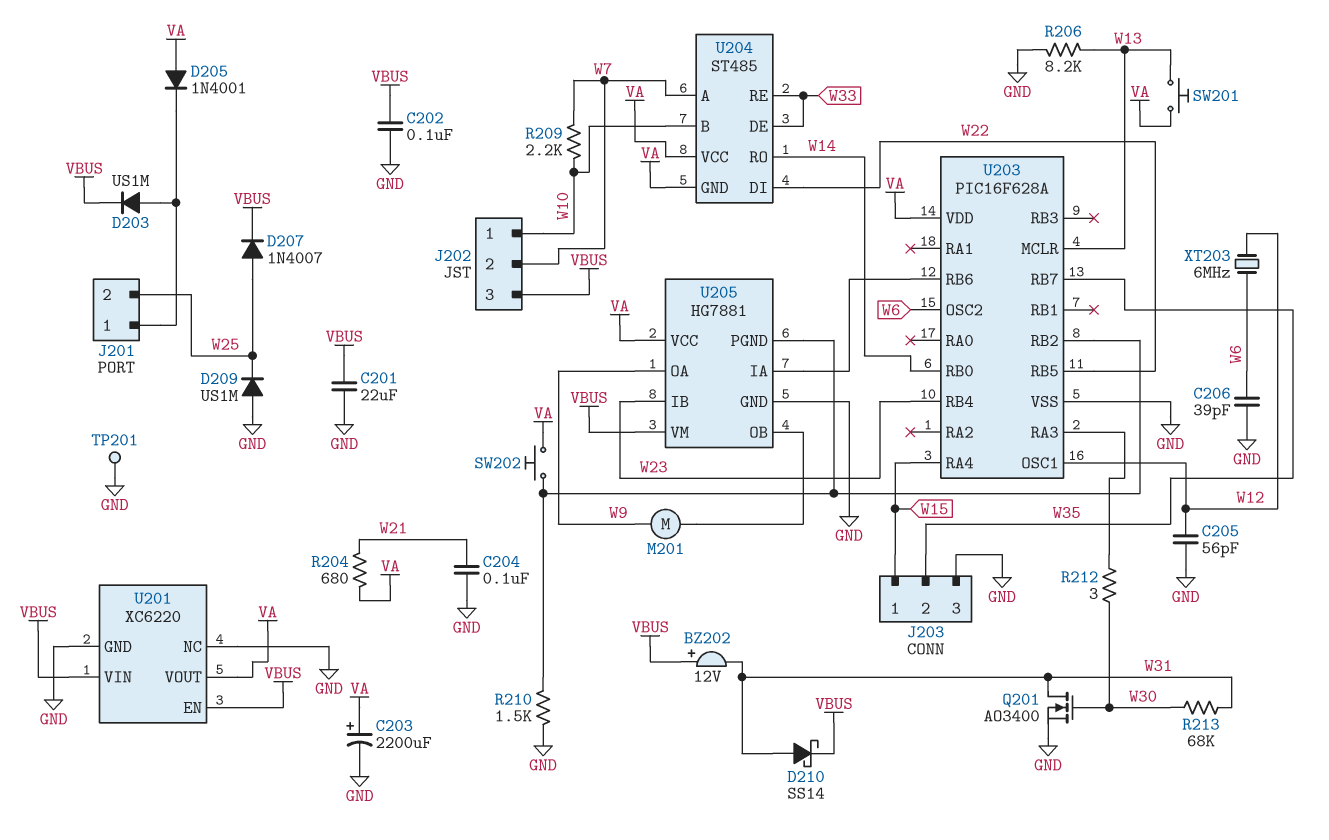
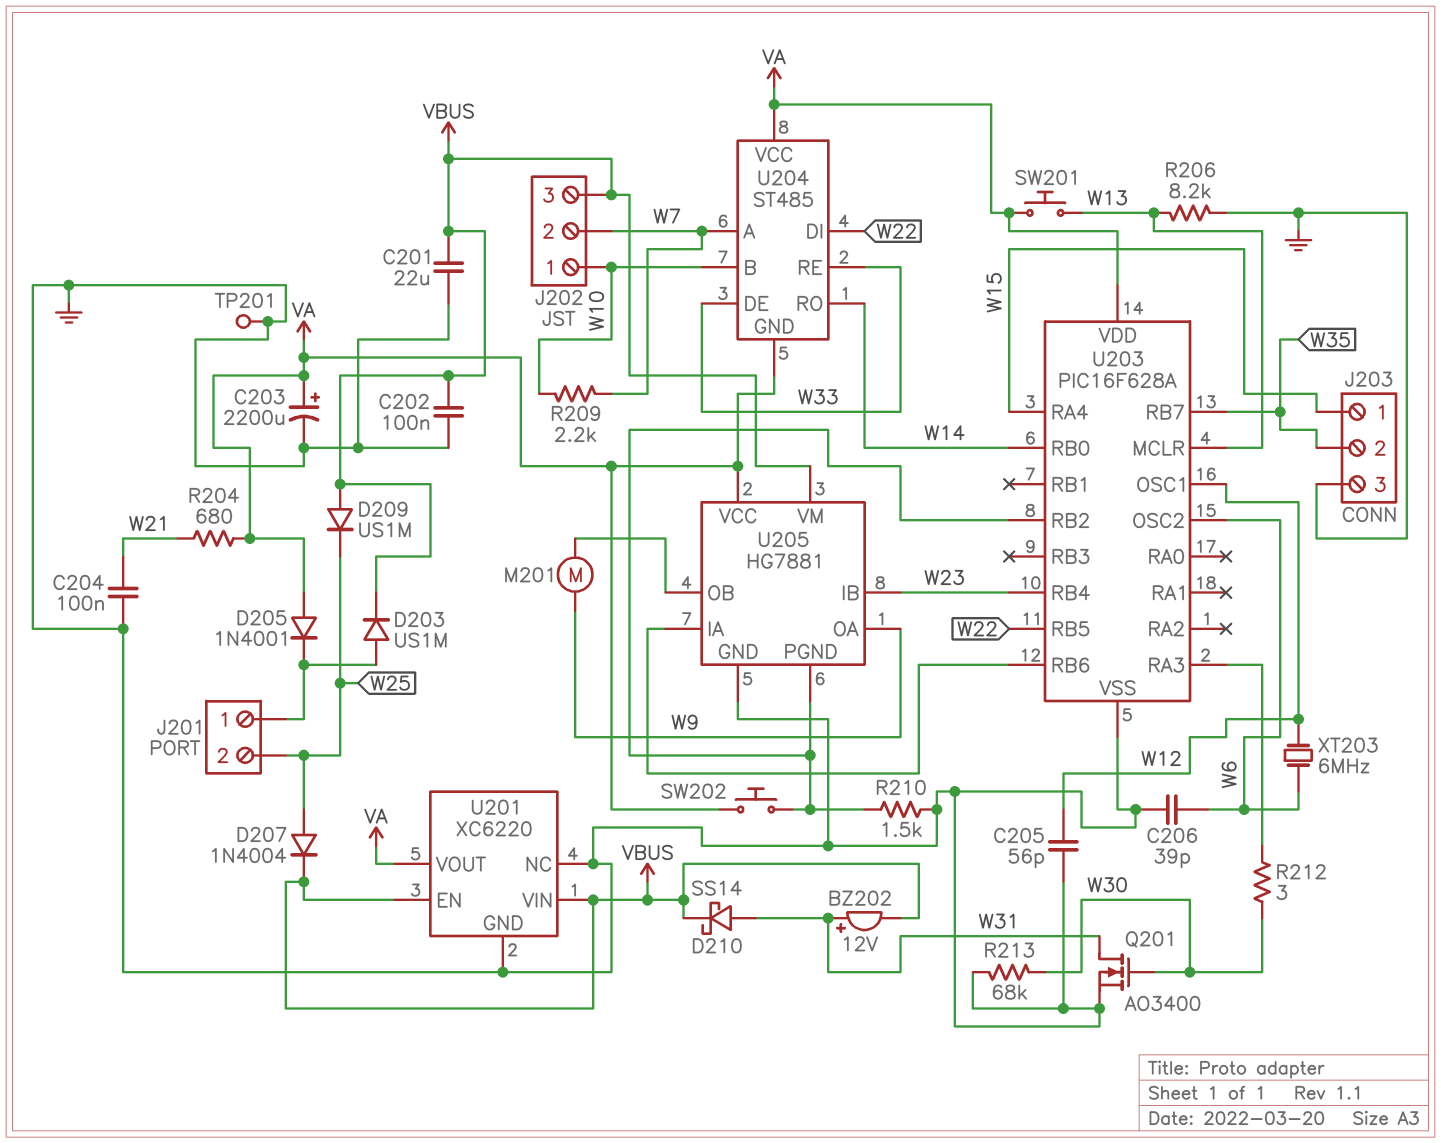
BZ202: buzzer 12V (plus VBUS, minus W31) -> buzzer 12V (plus W31, minus VBUS)
D207: diode 1N4007 (A W25, K VBUS) -> diode 1N4004 (A W25, K VBUS)
D209: diode US1M (A GND, K W25) -> diode US1M (A VBUS, K W25)
R213: 68k (W30, W31) -> 68k (GND, W30)

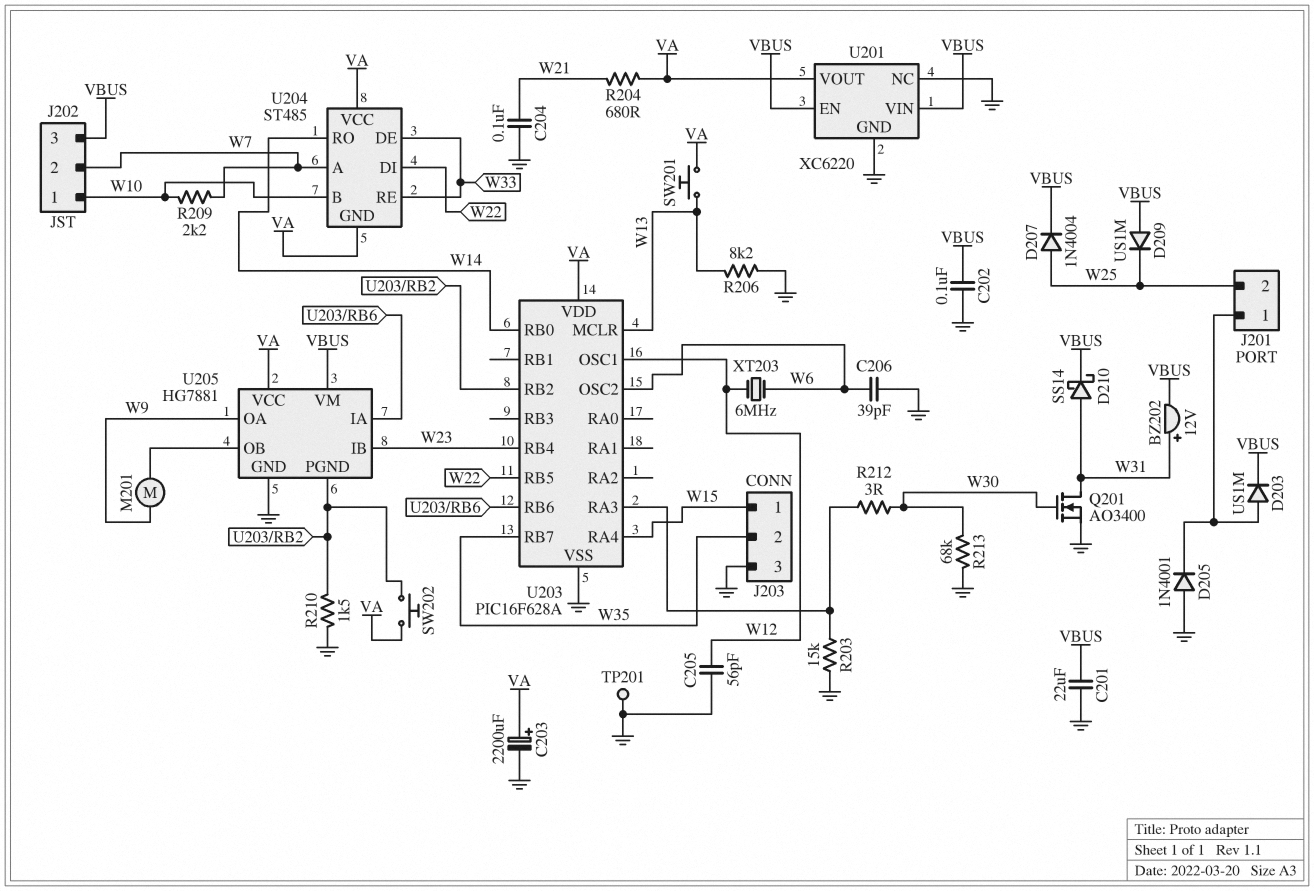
D205: diode 1N4001 (A VA, K J201/1) -> diode 1N4001 (A GND, K J201/1)
R203: none -> 15k (GND, U203/RA3)

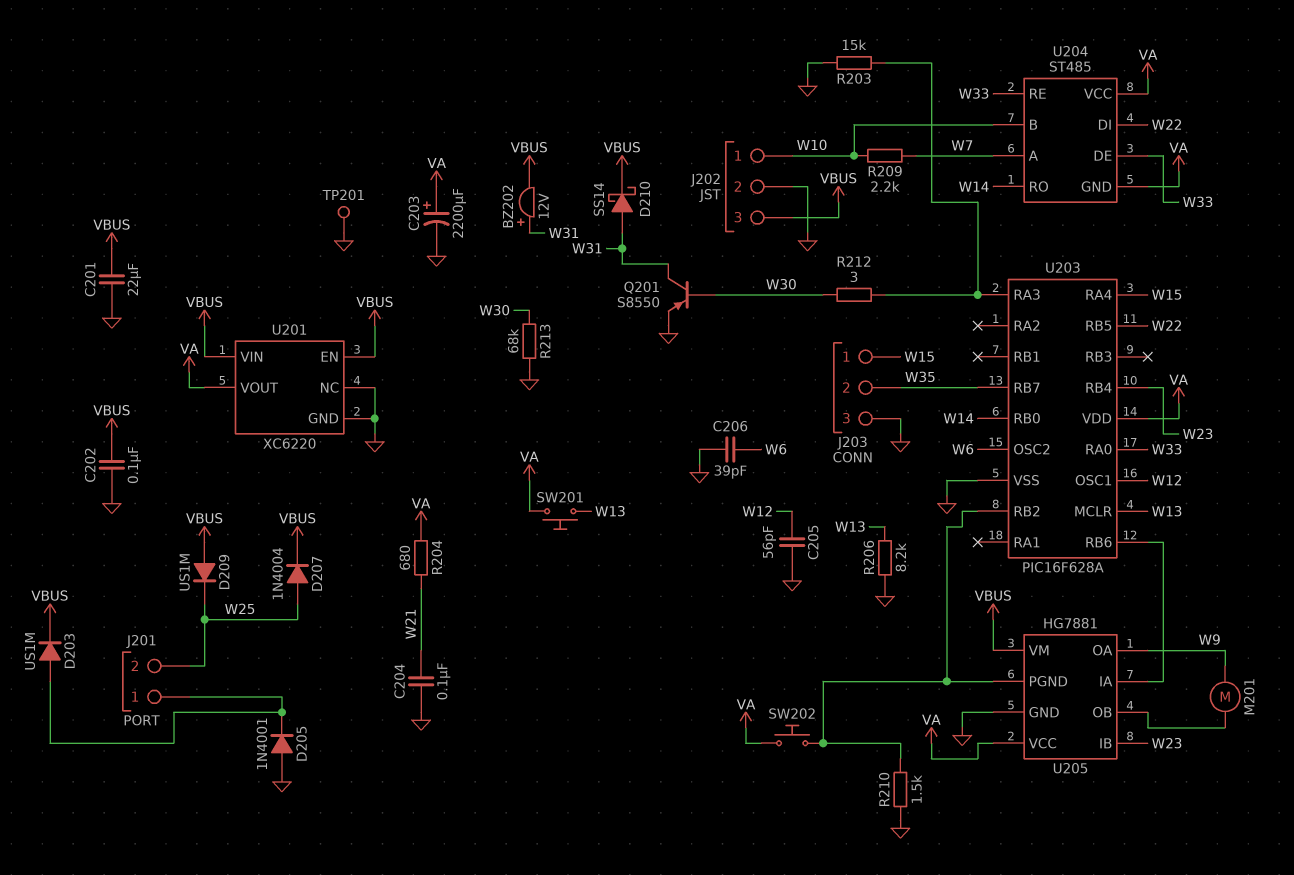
J202 pin 2: W7 -> GND
Q201: NMOS AO3400 (G W30, D W31, S GND) -> PNP S8550 (B W30, C W31, E GND)
U203 pin RA0: none -> W33
XT203: 6MHz (W6, W12) -> none

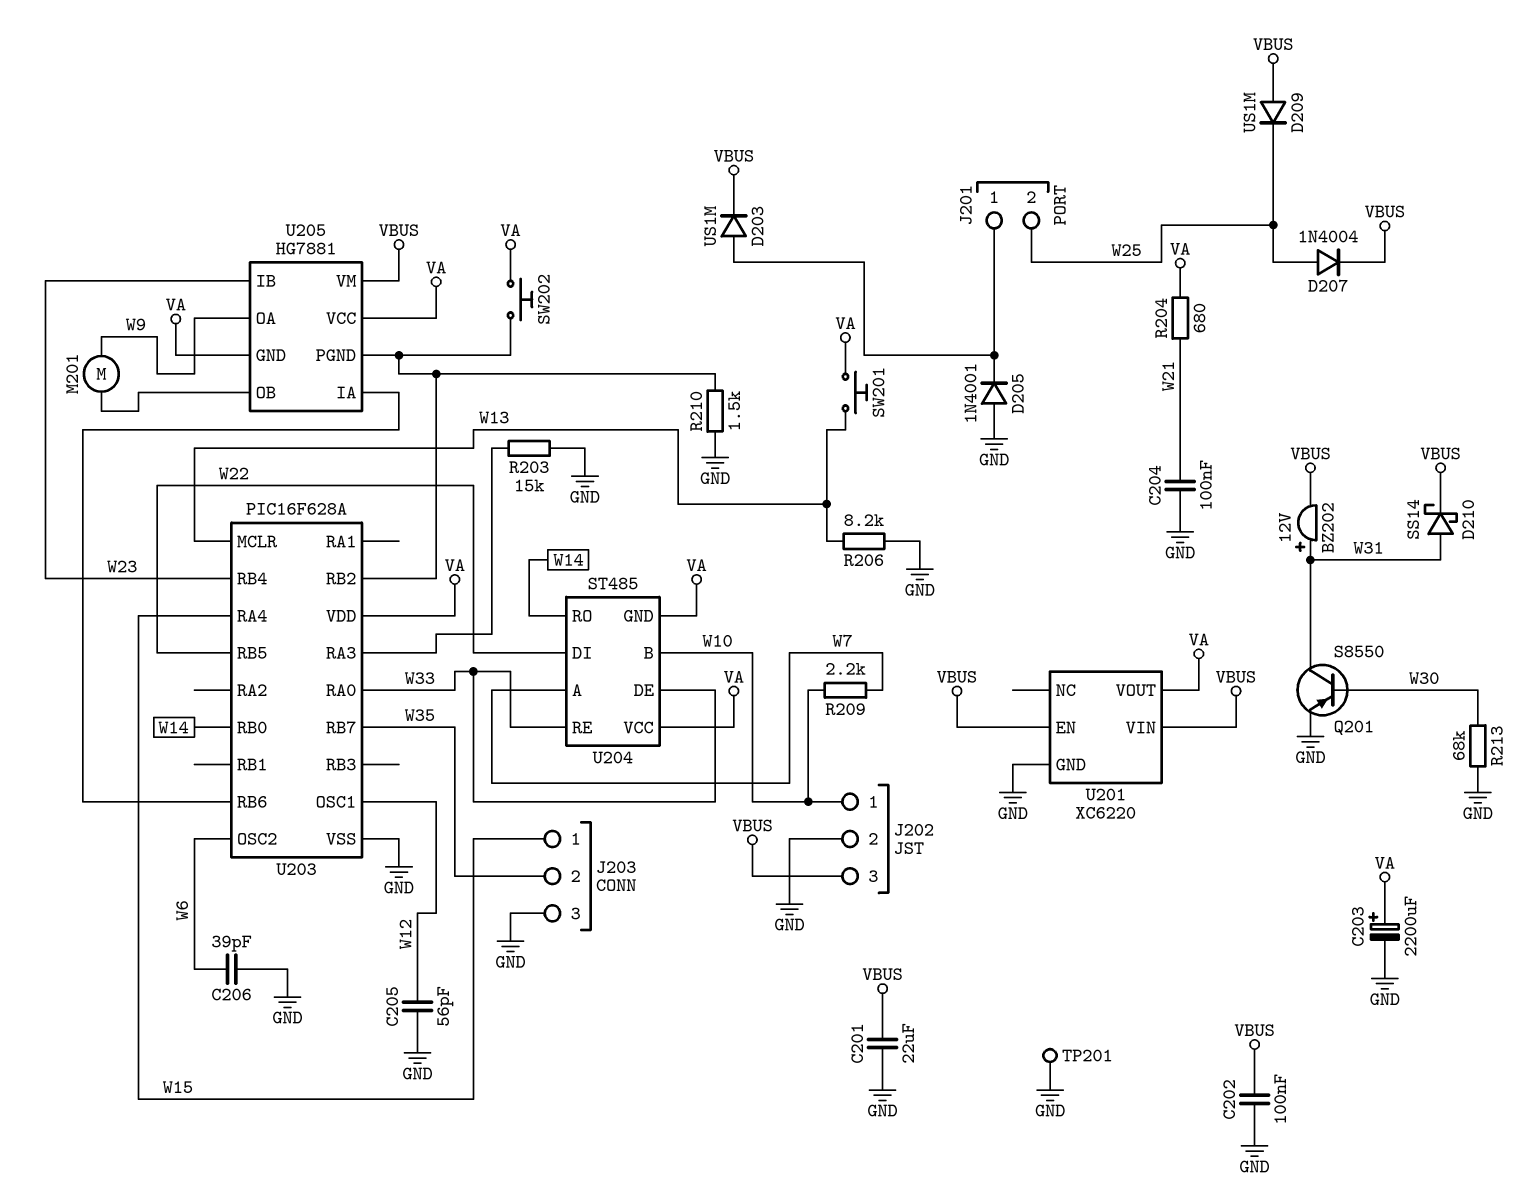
R212: 3 (U203/RA3, W30) -> none
U201 pin NC: GND -> none
U205 pin GND: GND -> VA

